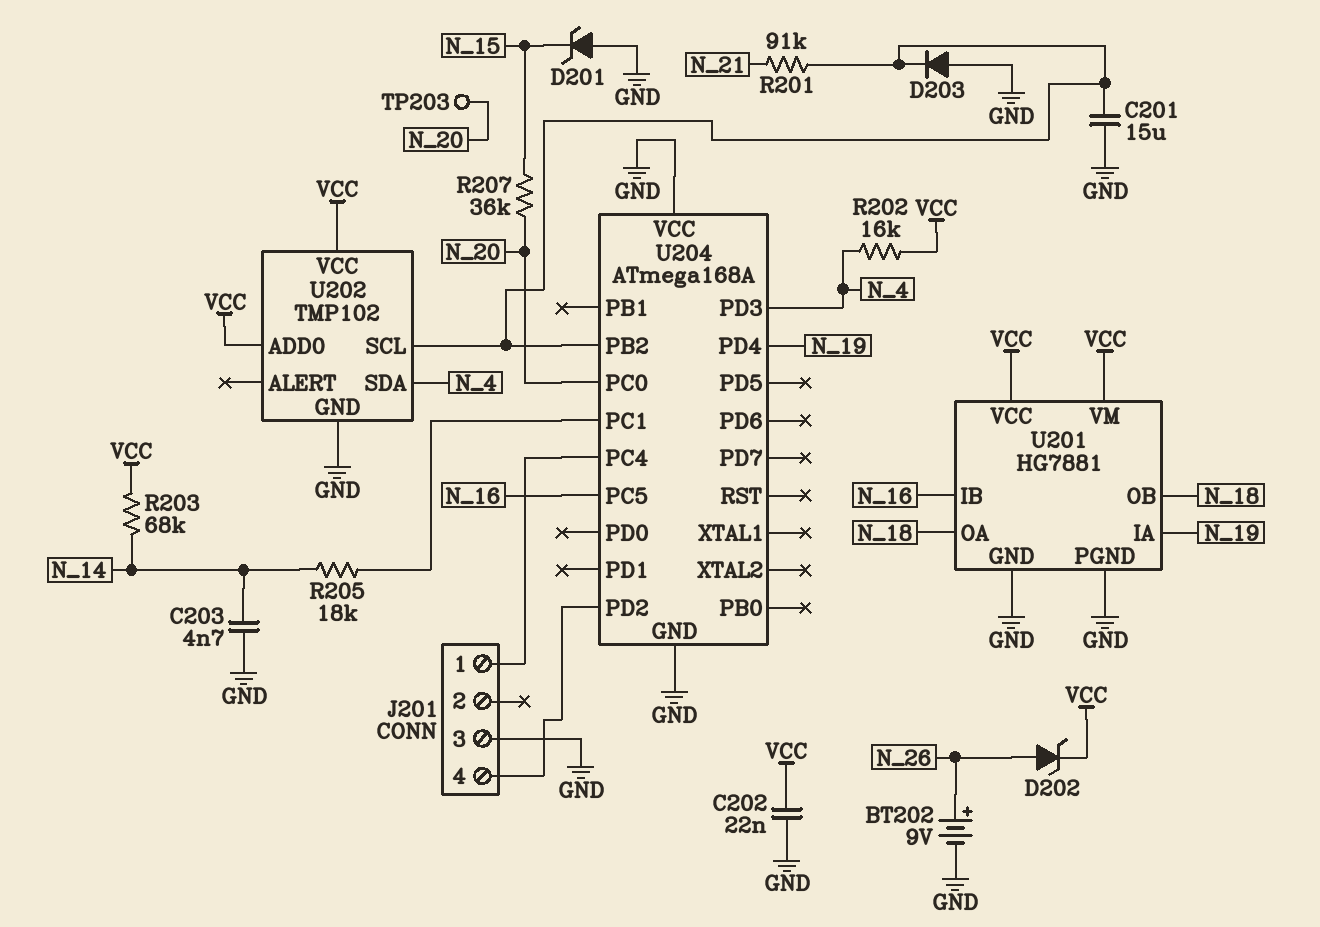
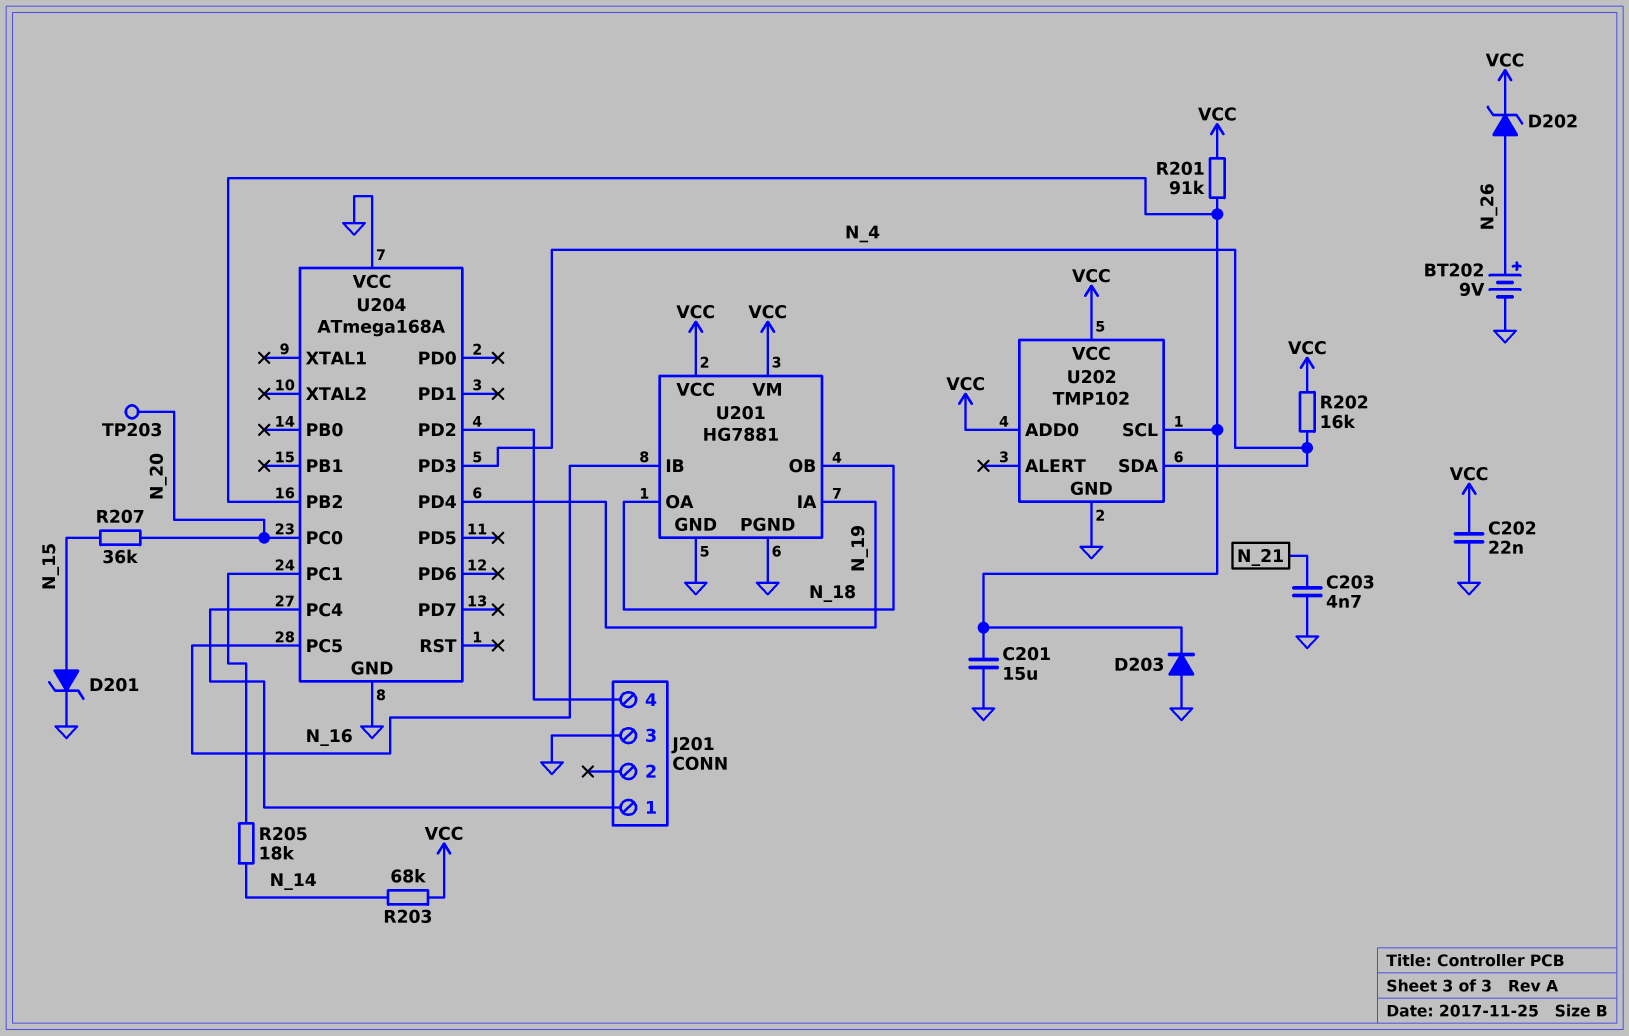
C203: 4.7nF (GND, N_14) -> 4.7nF (GND, N_21)
D201: zener (A GND, K N_15) -> zener (A N_15, K GND)
R201: 91k (N_21, U202/SCL) -> 91k (U202/SCL, VCC)

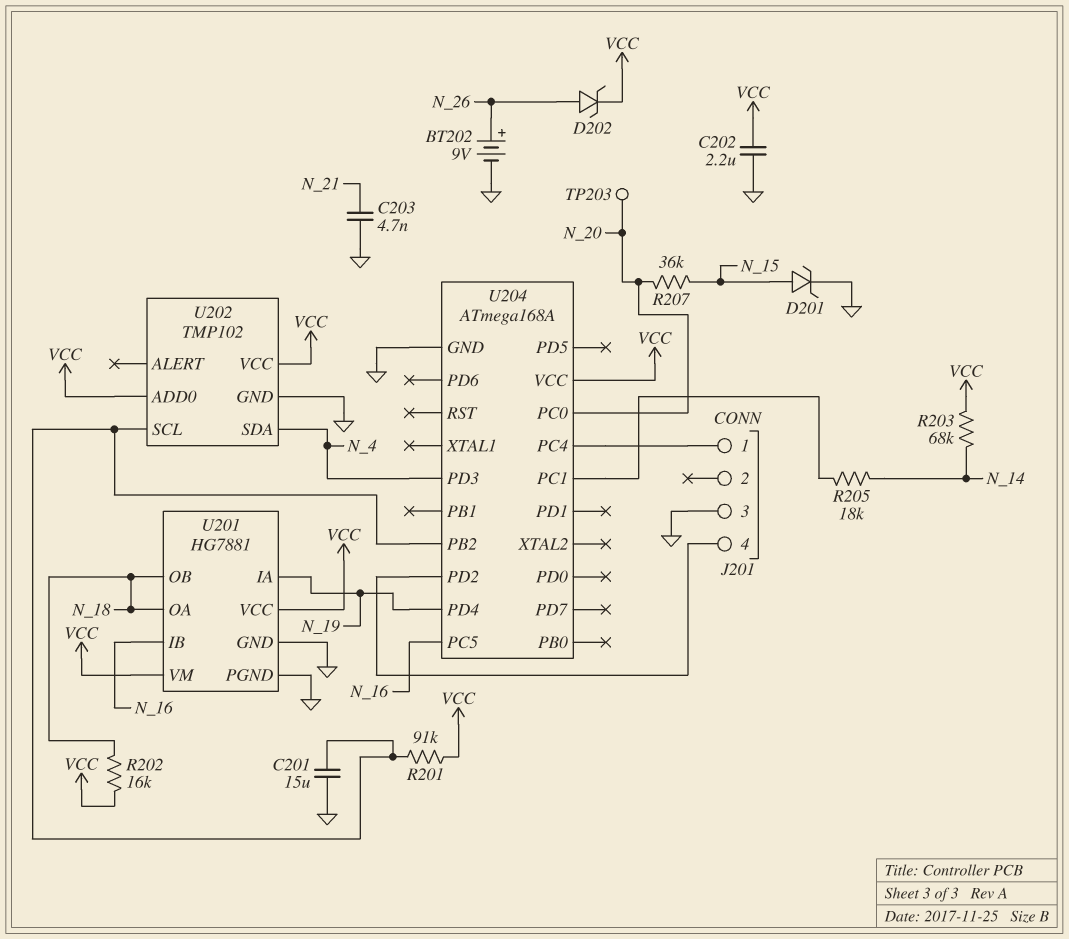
C202: 22nF (GND, VCC) -> 2.2uF (GND, VCC)
D203: diode (A GND, K U202/SCL) -> none
R202: 16k (N_4, VCC) -> 16k (N_18, VCC)
U204 pin VCC: GND -> VCC

